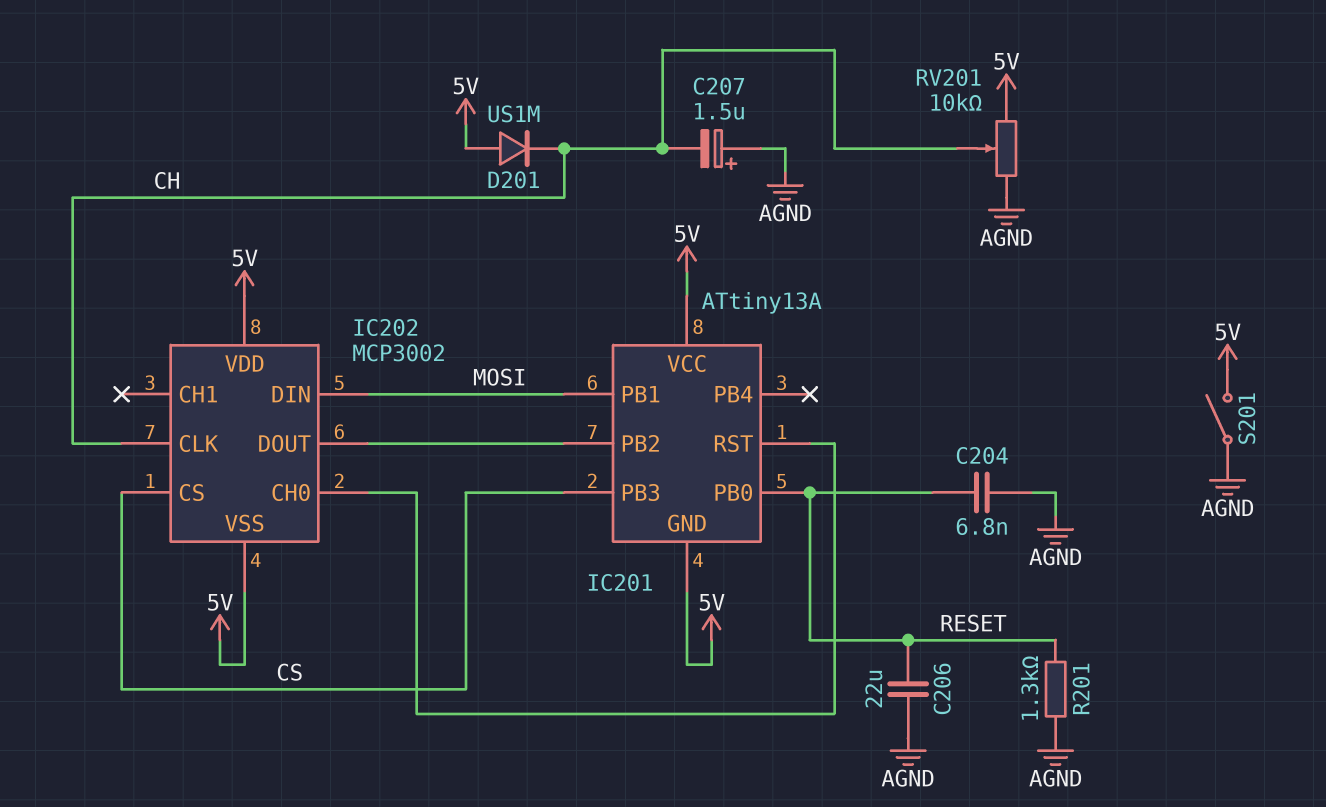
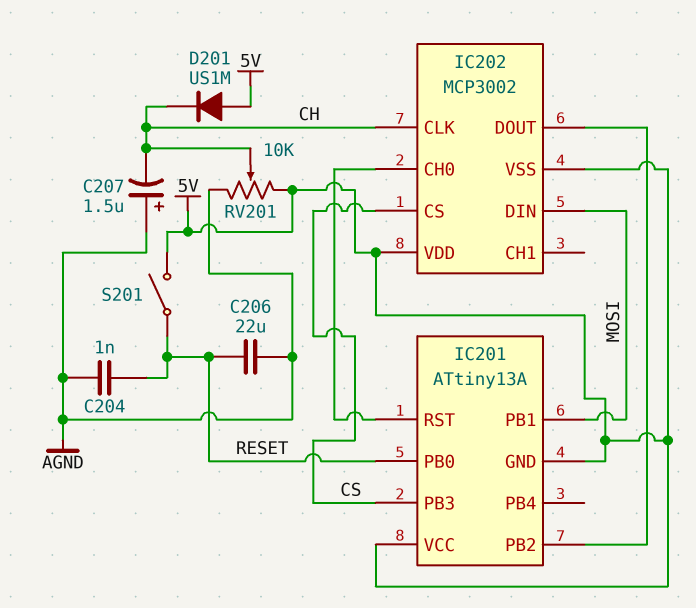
C204: 6.8nF (AGND, RESET) -> 1nF (AGND, RESET)
R201: 1.3k (AGND, RESET) -> none
S201: switch (5V, AGND) -> switch (5V, RESET)

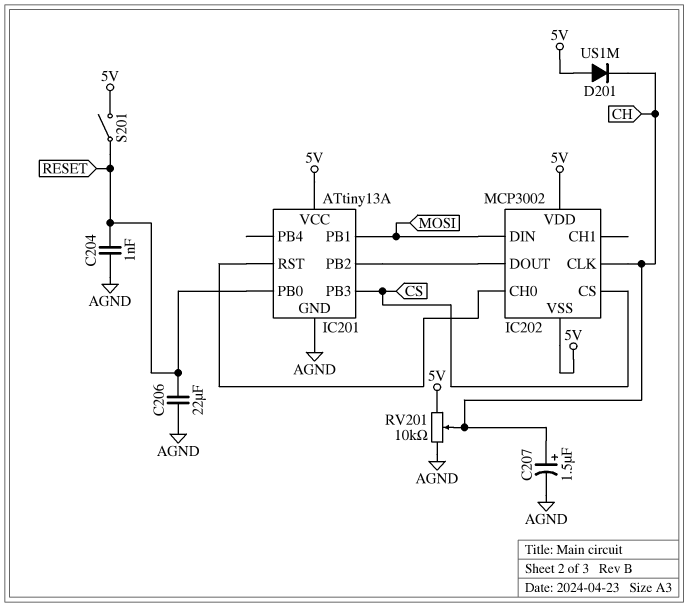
C207: 1.5uF (plus AGND, minus CH) -> 1.5uF (plus CH, minus AGND)
IC201 pin GND: 5V -> AGND

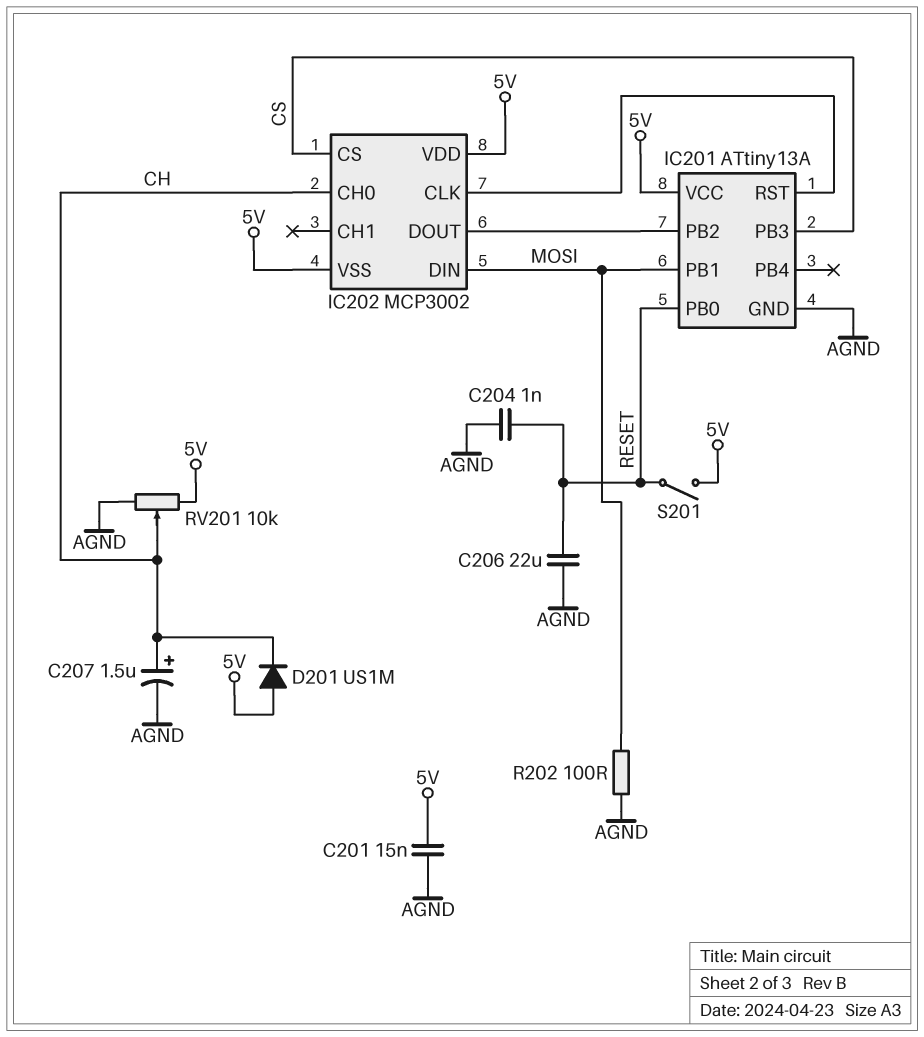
C201: none -> 15nF (5V, AGND)
IC202 pin CH0: IC201/RST -> CH
IC202 pin CLK: CH -> IC201/RST
R202: none -> 100 (AGND, MOSI)

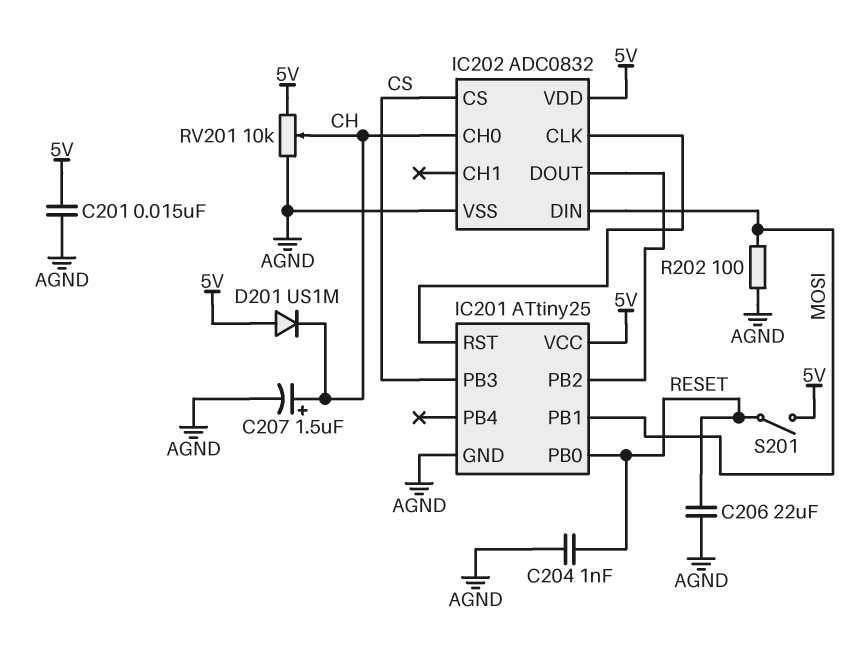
IC201: ATtiny13A -> ATtiny25
IC202: MCP3002 -> ADC0832
IC202 pin VSS: 5V -> AGND

